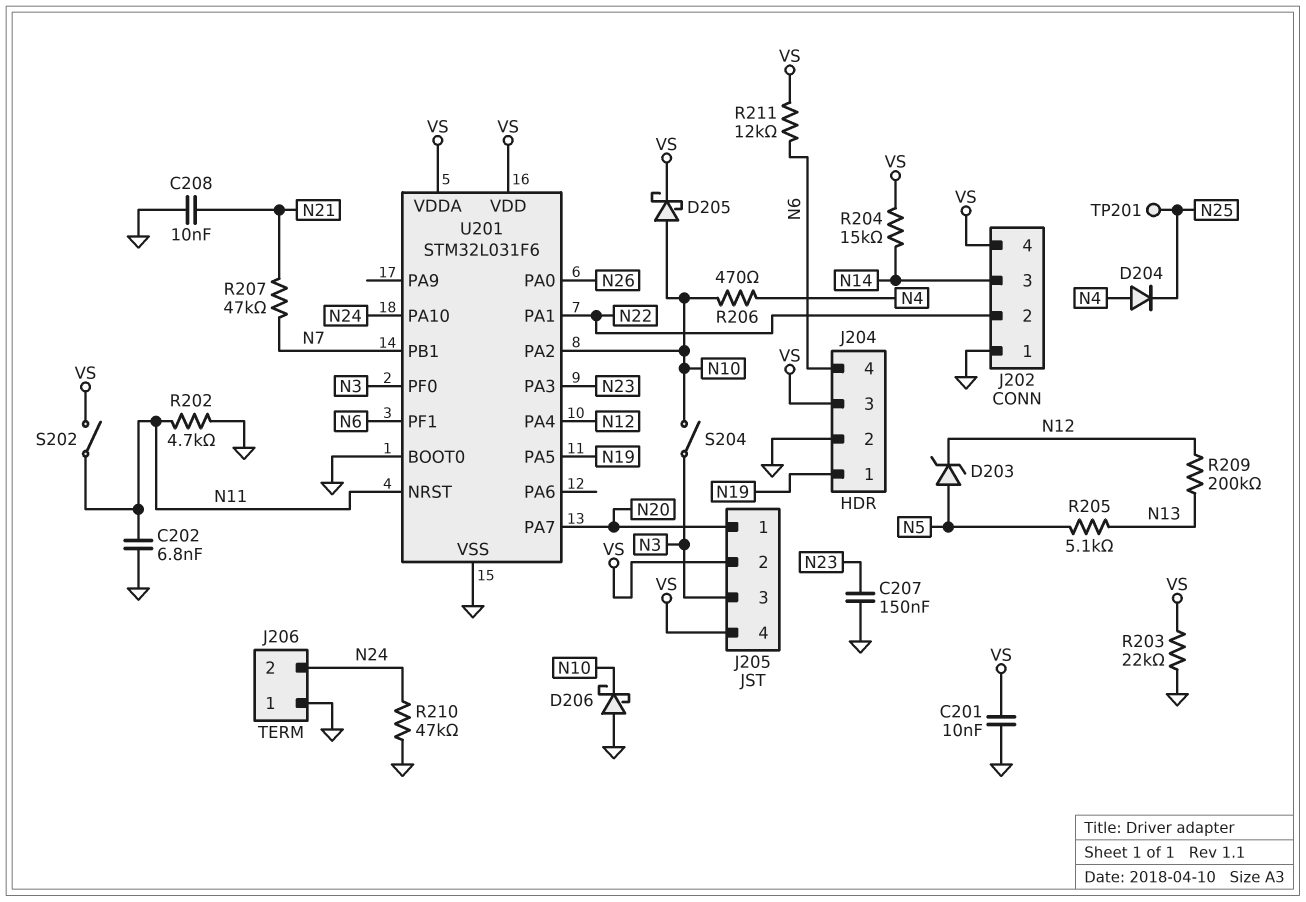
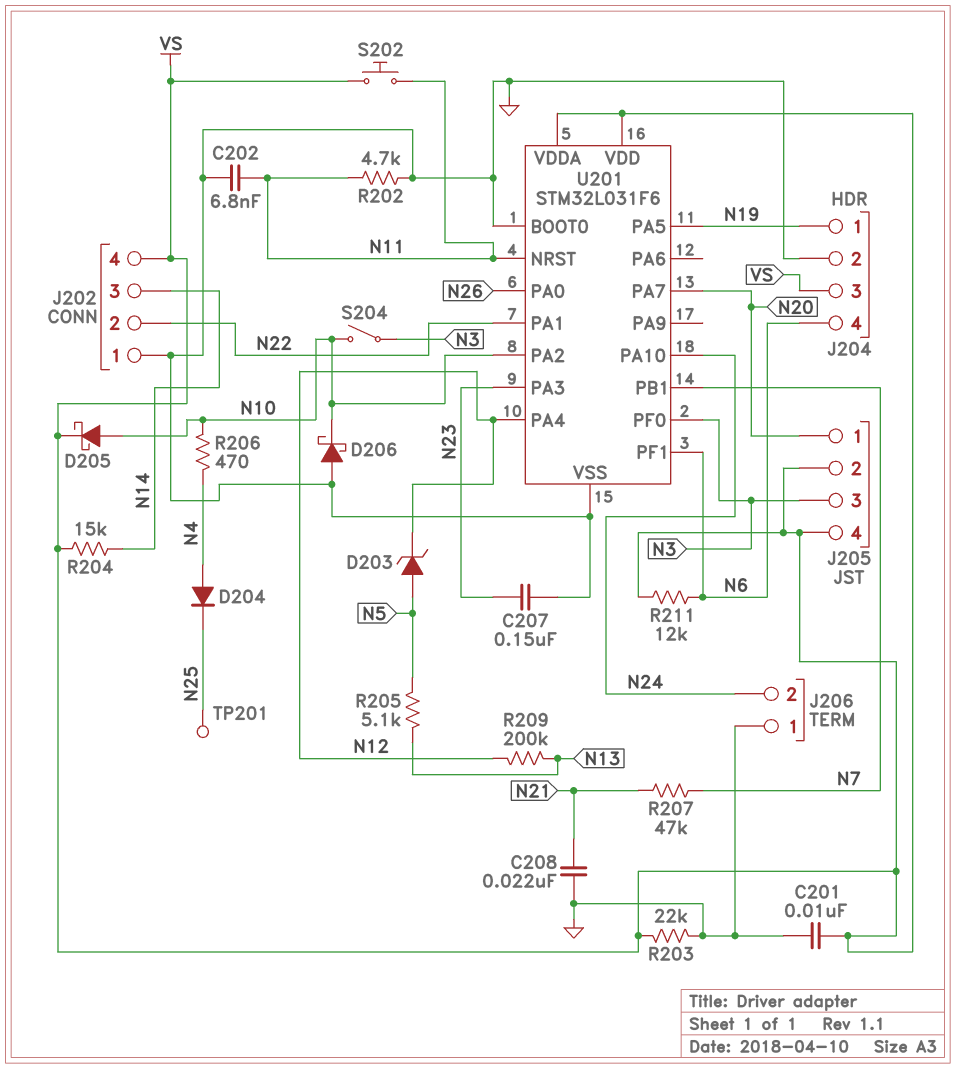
C208: 10nF (GND, N21) -> 22nF (GND, N21)
R210: 47k (GND, N24) -> none
S202: switch (N11, VS) -> button (N11, VS)

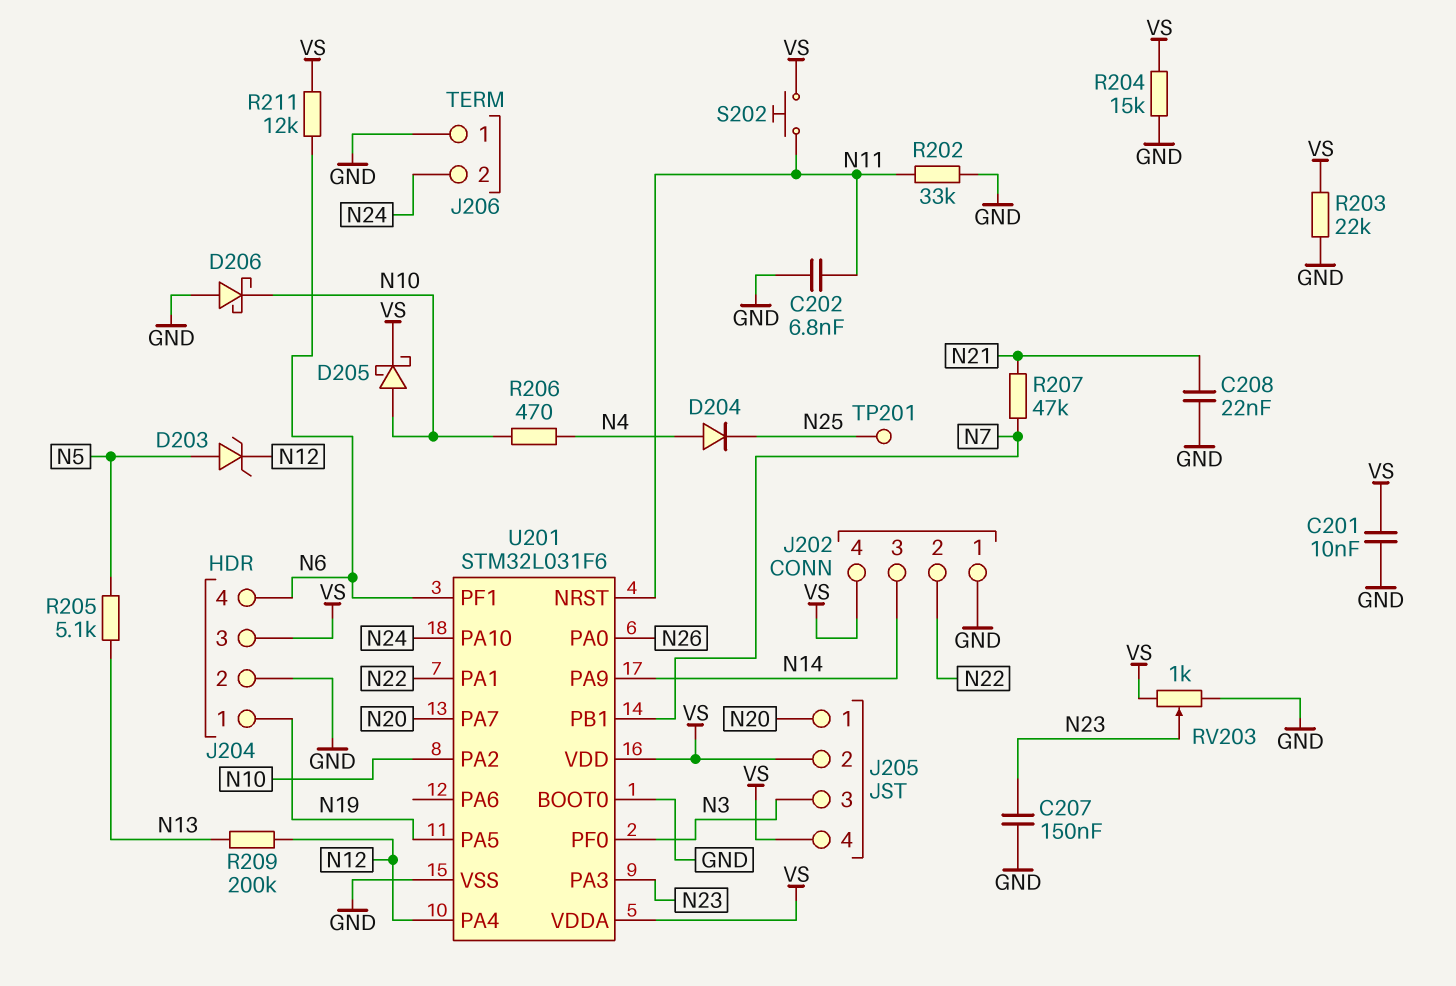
R202: 4.7k (GND, N11) -> 33k (GND, N11)
R204: 15k (N14, VS) -> 15k (GND, VS)
RV203: none -> 1k (GND, VS, wiper N23)
S204: switch (N3, N10) -> none
U201 pin PA9: none -> N14

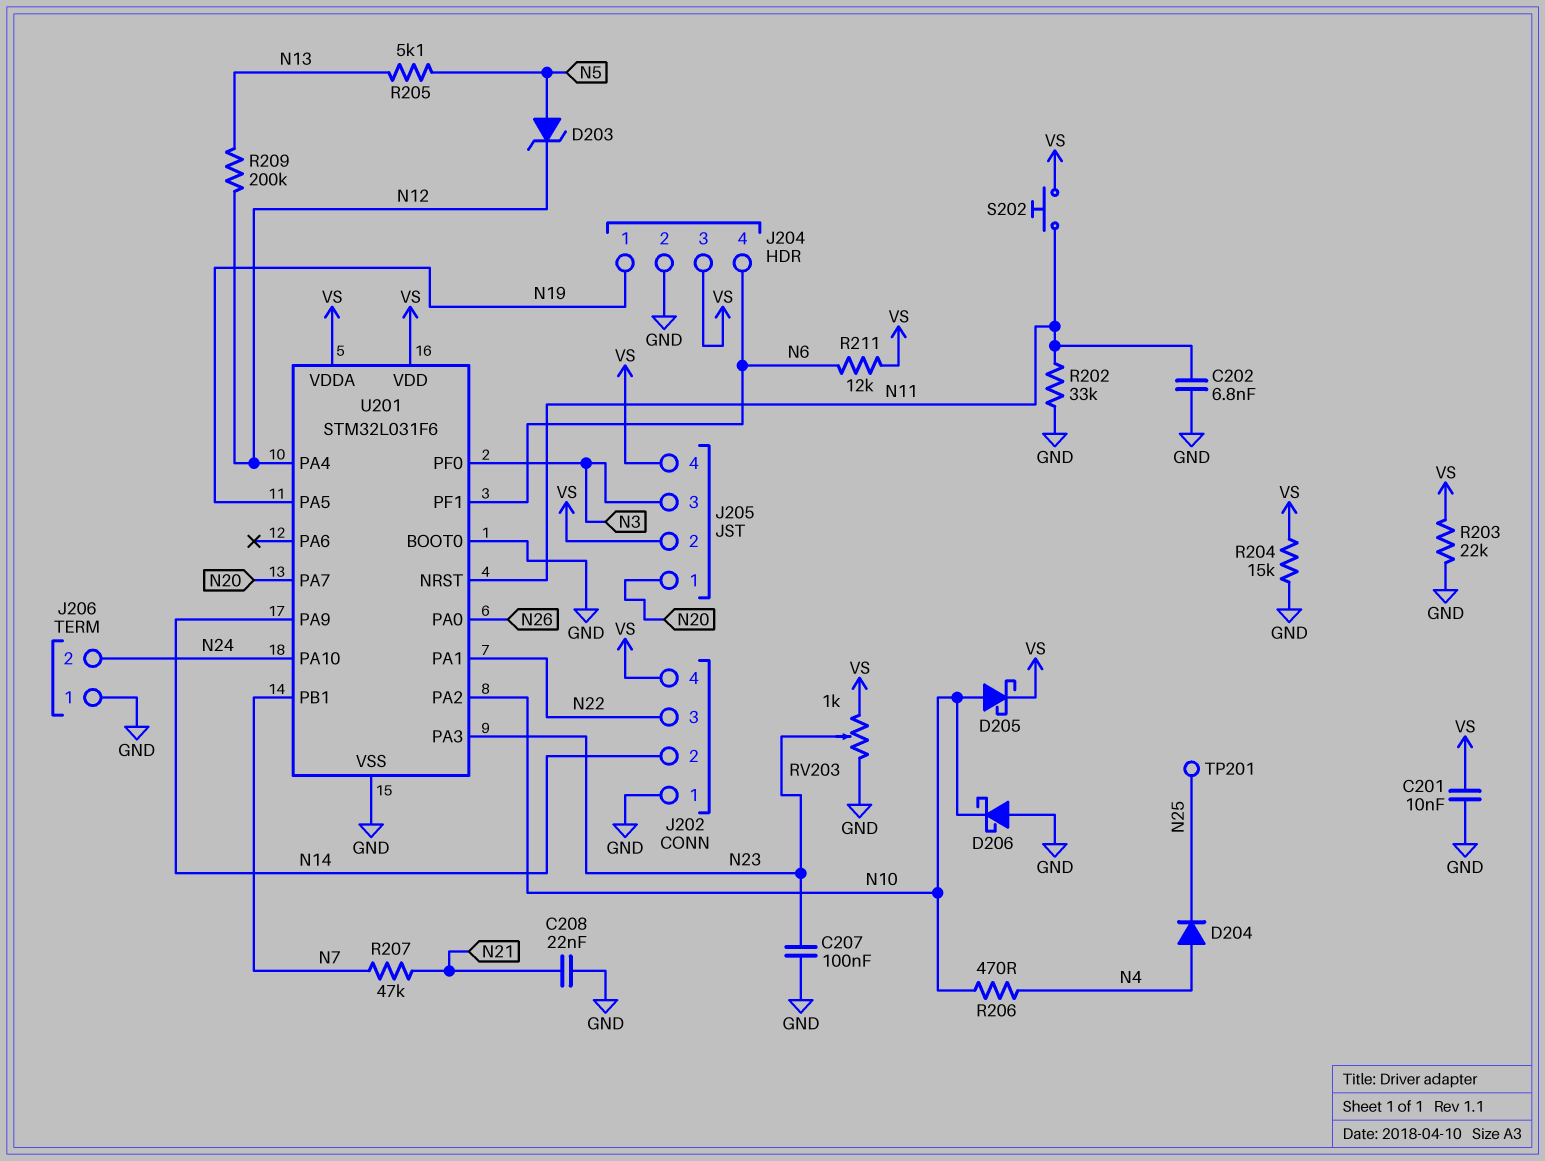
C207: 150nF (GND, N23) -> 100nF (GND, N23)
J202 pin 2: N22 -> N14
J202 pin 3: N14 -> N22

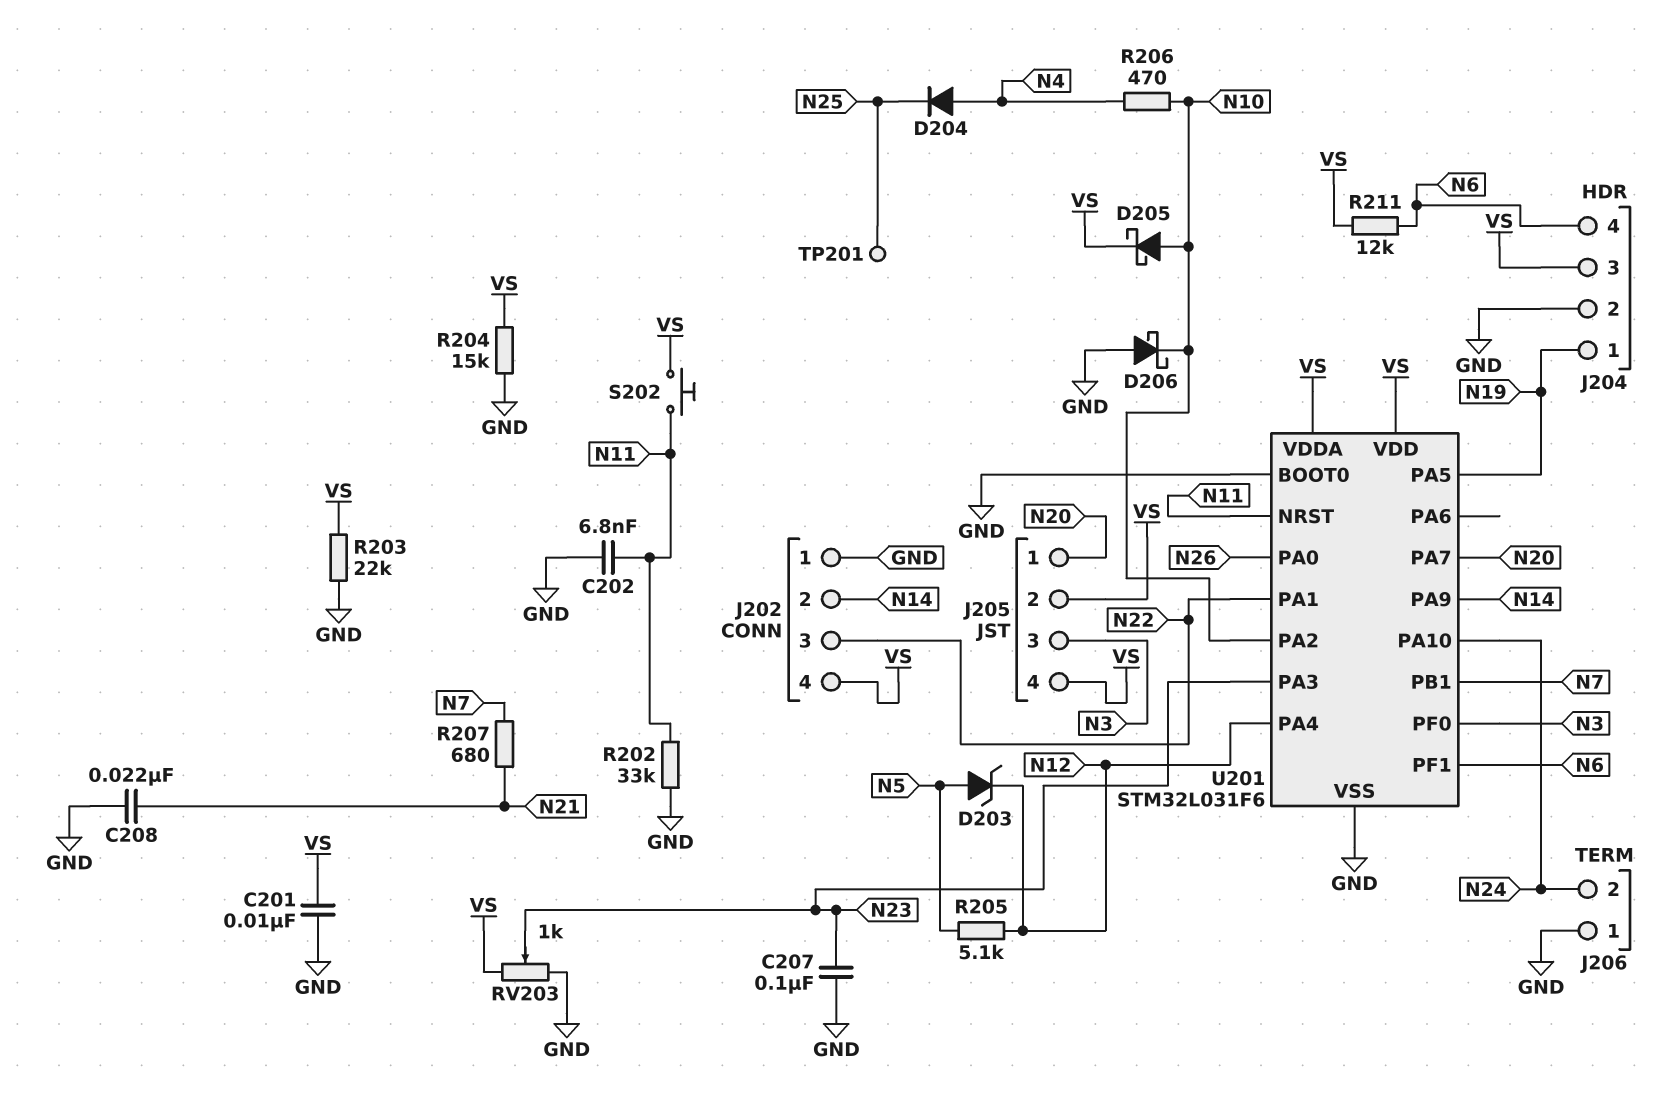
R205: 5.1k (N5, N13) -> 5.1k (N5, N12)
R207: 47k (N7, N21) -> 680 (N7, N21)
R209: 200k (N12, N13) -> none

